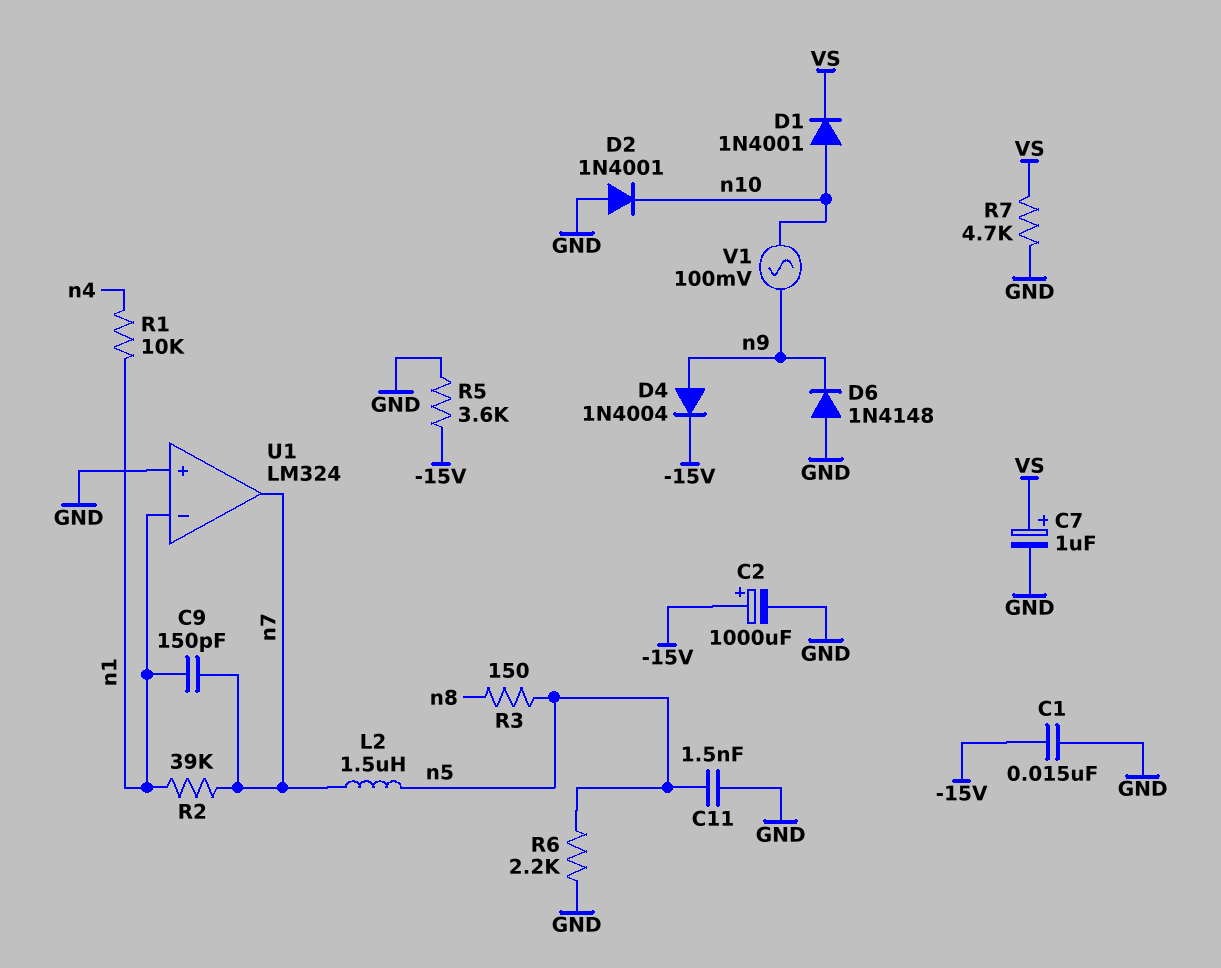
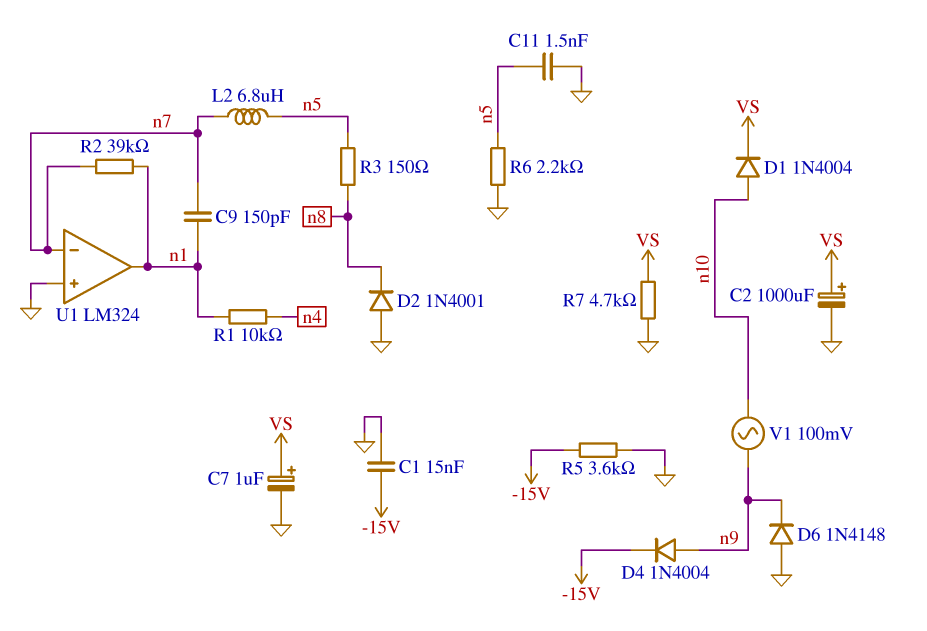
C2: 1000uF (plus -15V, minus GND) -> 1000uF (plus VS, minus GND)
D1: diode 1N4001 (A n10, K VS) -> diode 1N4004 (A n10, K VS)
D2: diode 1N4001 (A GND, K n10) -> diode 1N4001 (A GND, K n8)
L2: 1.5uH (n5, n7) -> 6.8uH (n5, n7)
U1 pin in-: n1 -> n7
U1 pin out: n7 -> n1

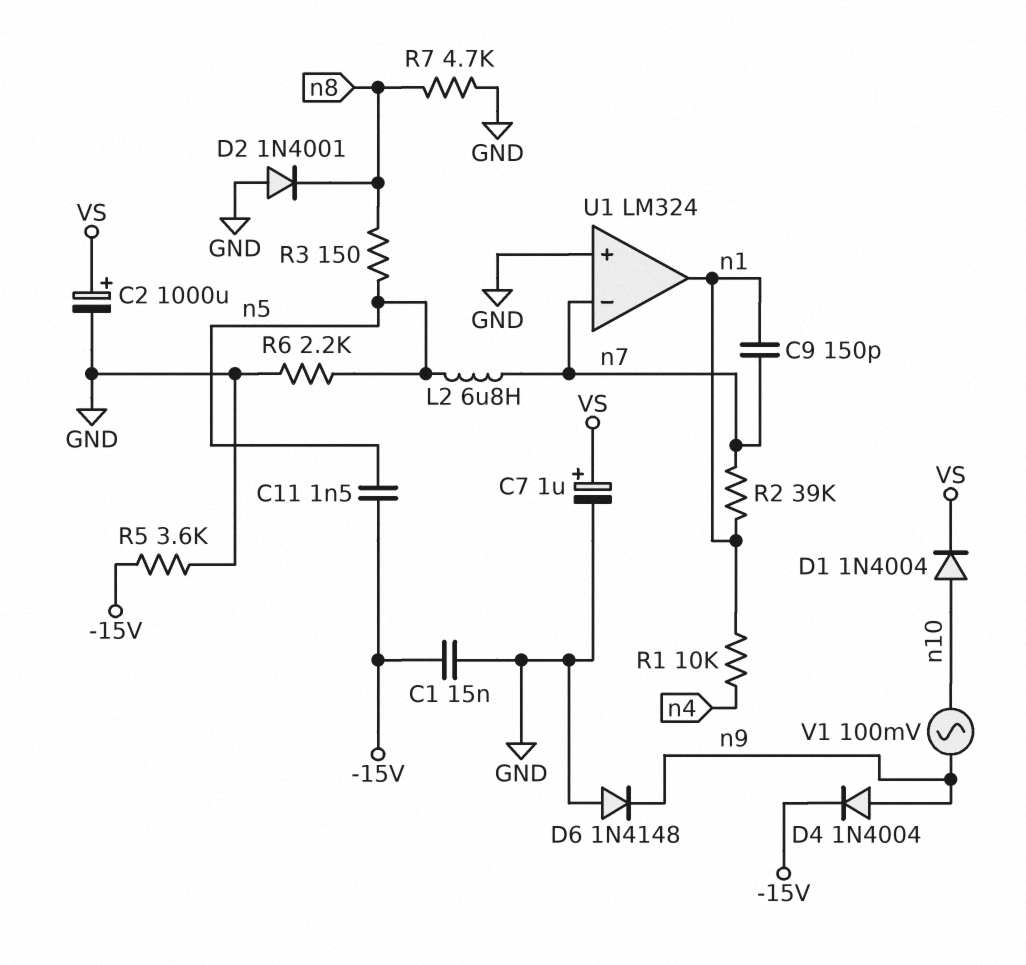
C11: 1.5nF (GND, n5) -> 1.5nF (-15V, n5)
R7: 4.7k (GND, VS) -> 4.7k (GND, n8)

